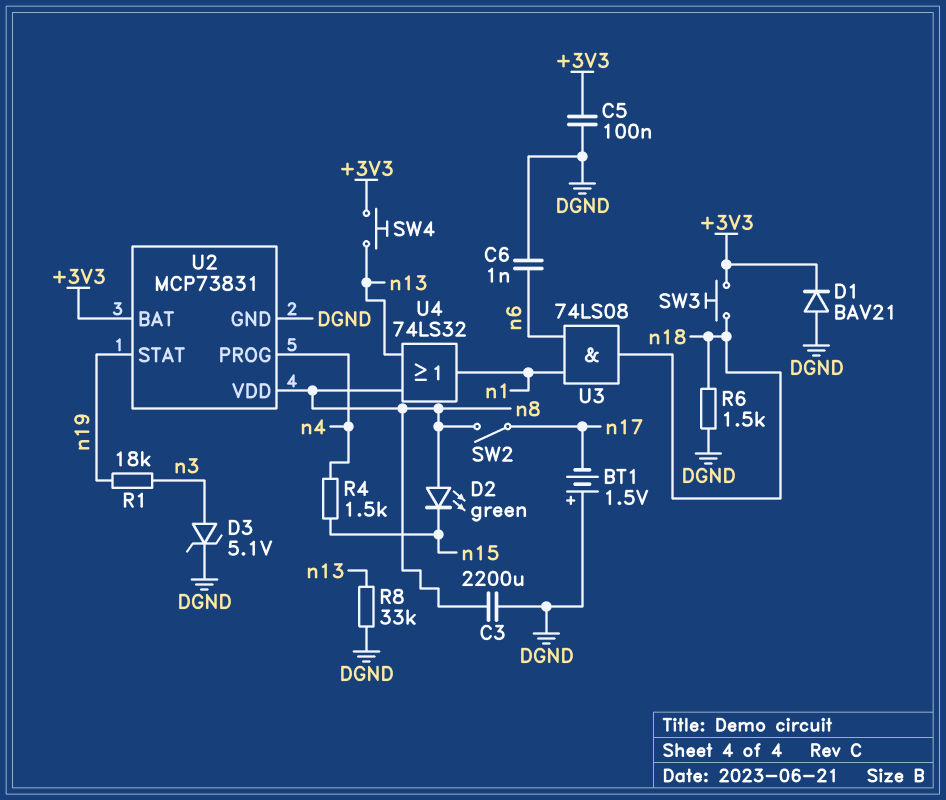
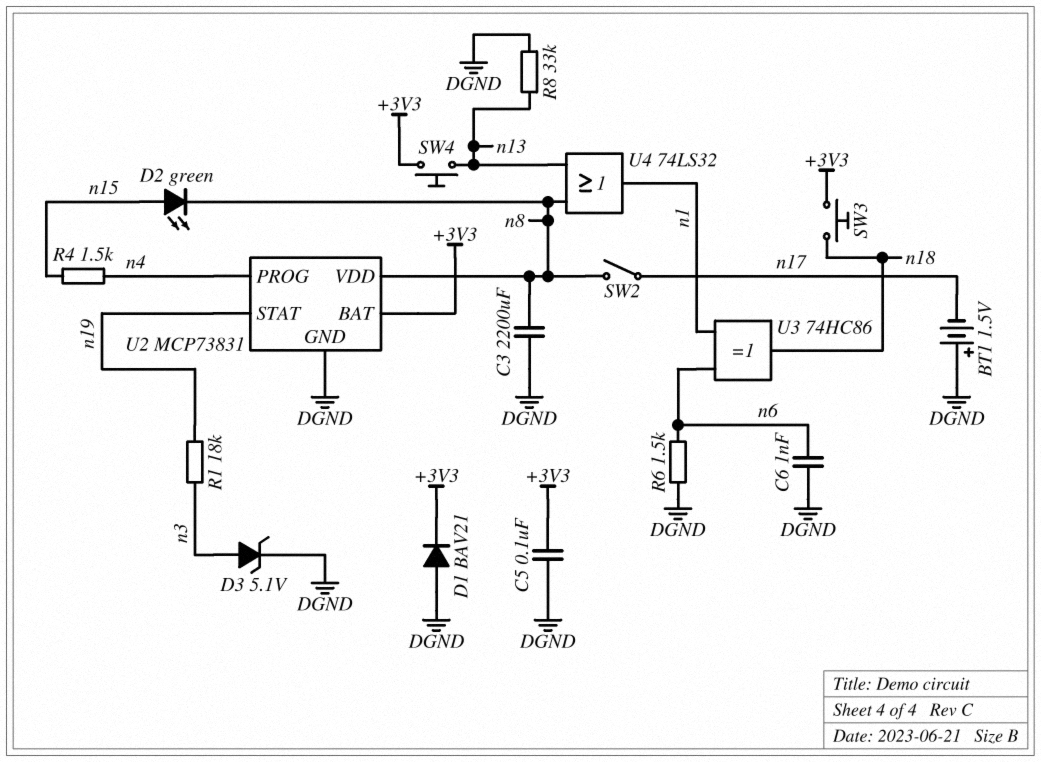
D2: LED green (A n8, K n15) -> LED green (A n15, K n8)
R6: 1.5k (DGND, n18) -> 1.5k (DGND, n6)
U3: AND 74LS08 (in n1, in n6, out n18) -> XOR 74HC86 (in n1, in n6, out n18)

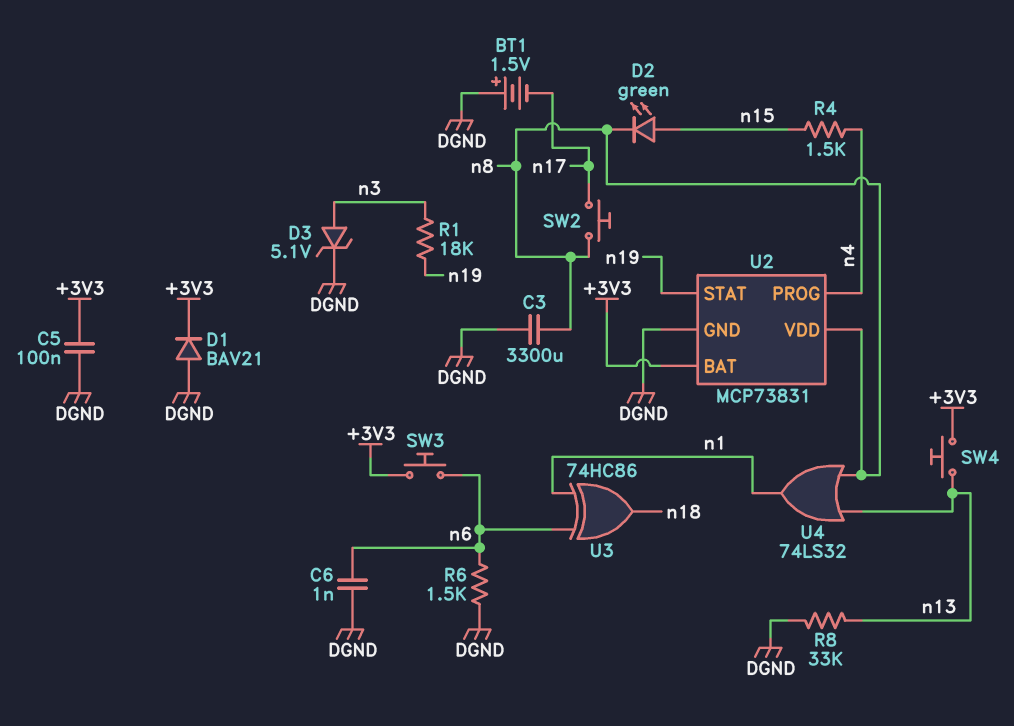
C3: 2200uF (DGND, n8) -> 3300uF (DGND, n8)
SW2: switch (n8, n17) -> button (n8, n17)
SW3: button (+3V3, n18) -> button (+3V3, n6)

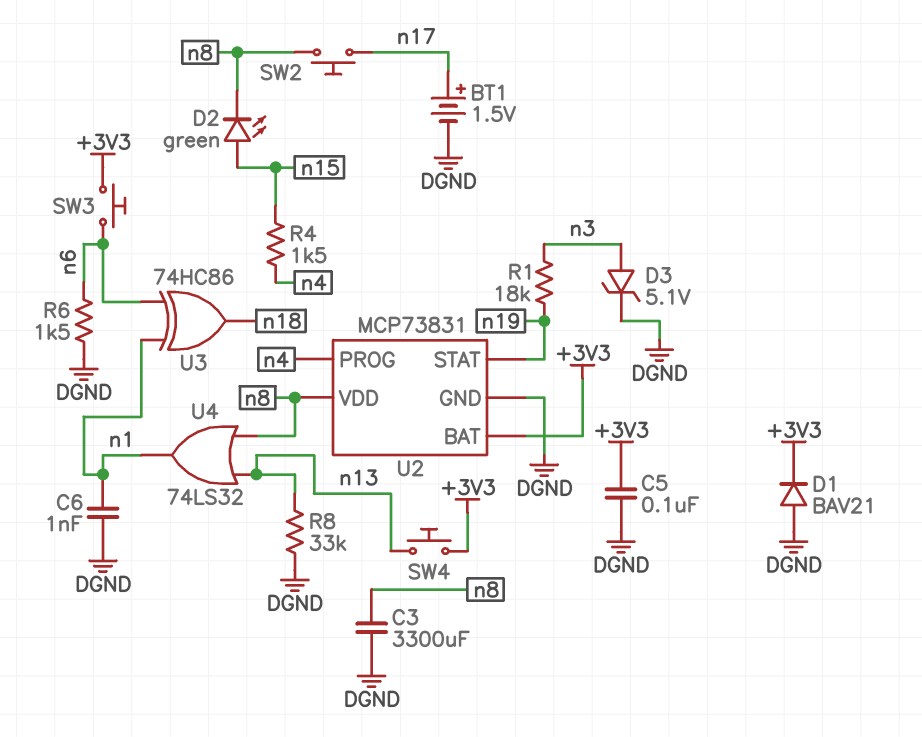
BT1: 1.5V (plus DGND, minus n17) -> 1.5V (plus n17, minus DGND)
C6: 1nF (DGND, n6) -> 1nF (DGND, n1)

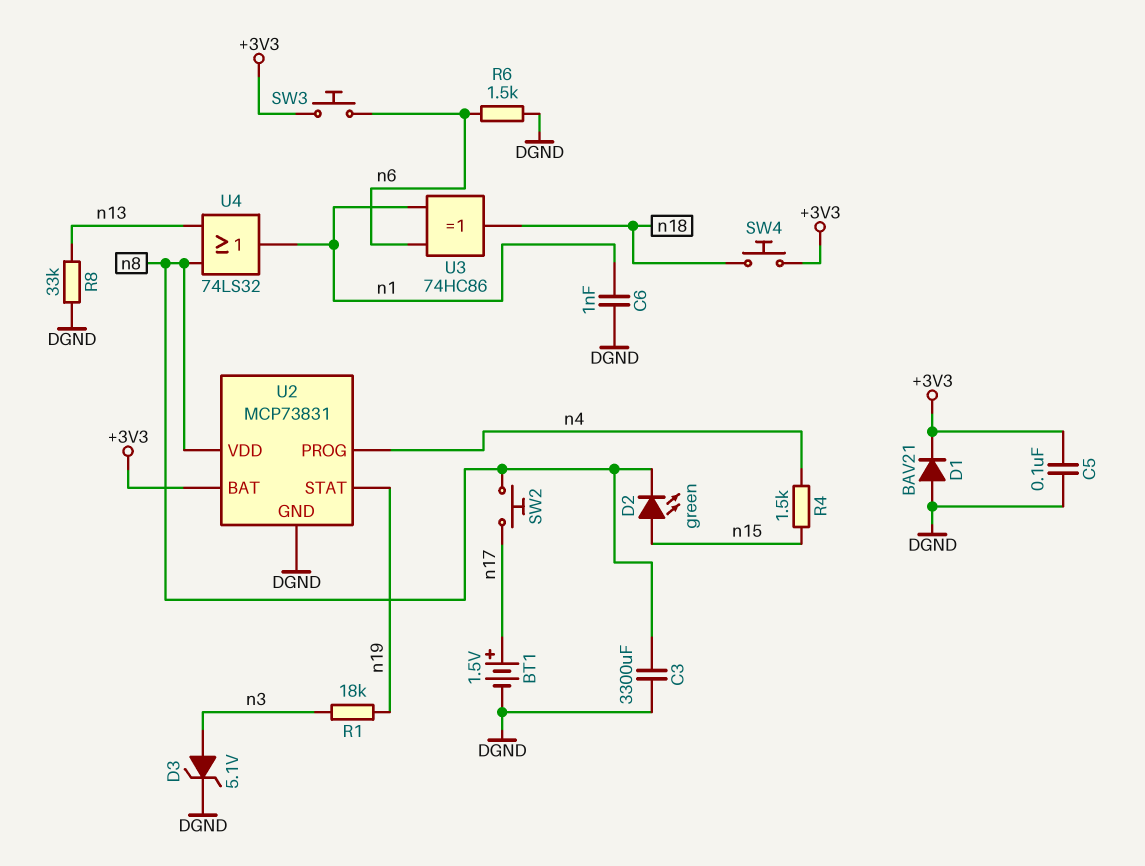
SW4: button (+3V3, n13) -> button (+3V3, n18)

